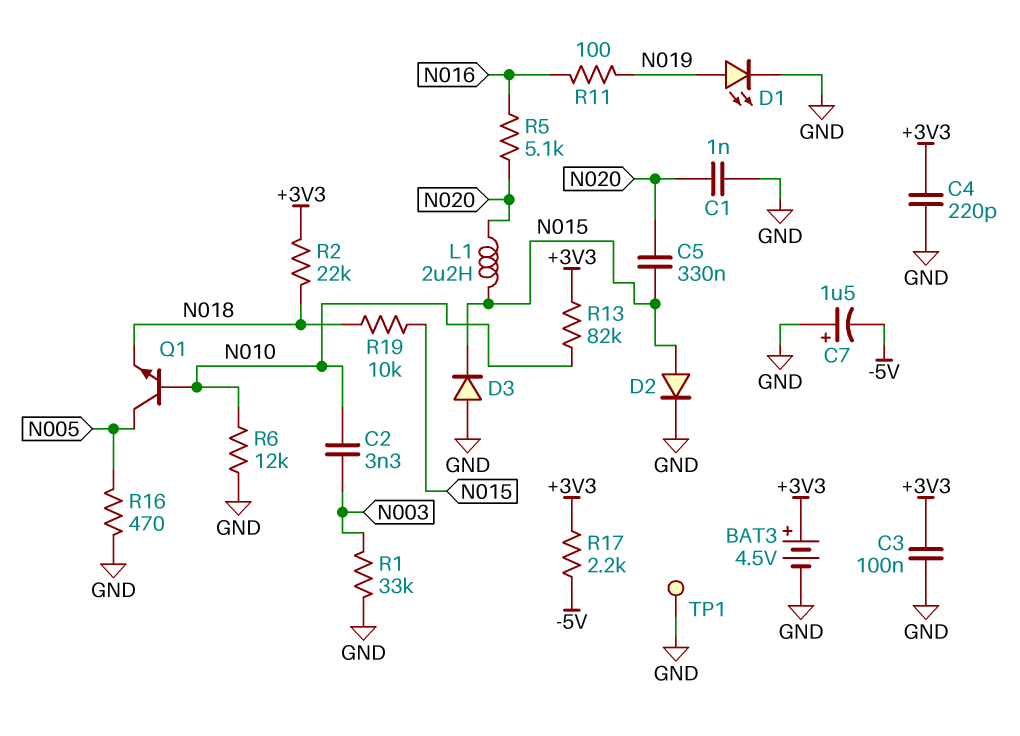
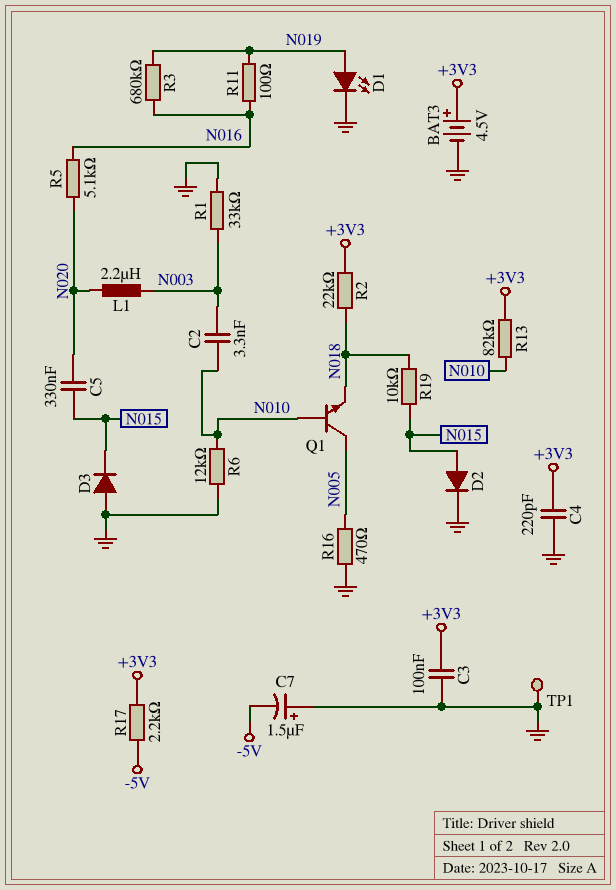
C1: 1nF (GND, N020) -> none
L1: 2.2uH (N015, N020) -> 2.2uH (N003, N020)
R3: none -> 680k (N016, N019)

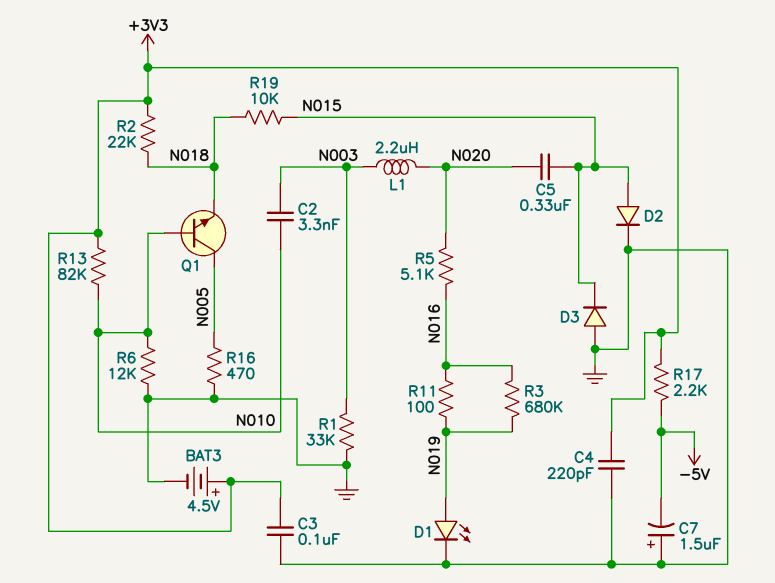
TP1: test point (GND) -> none

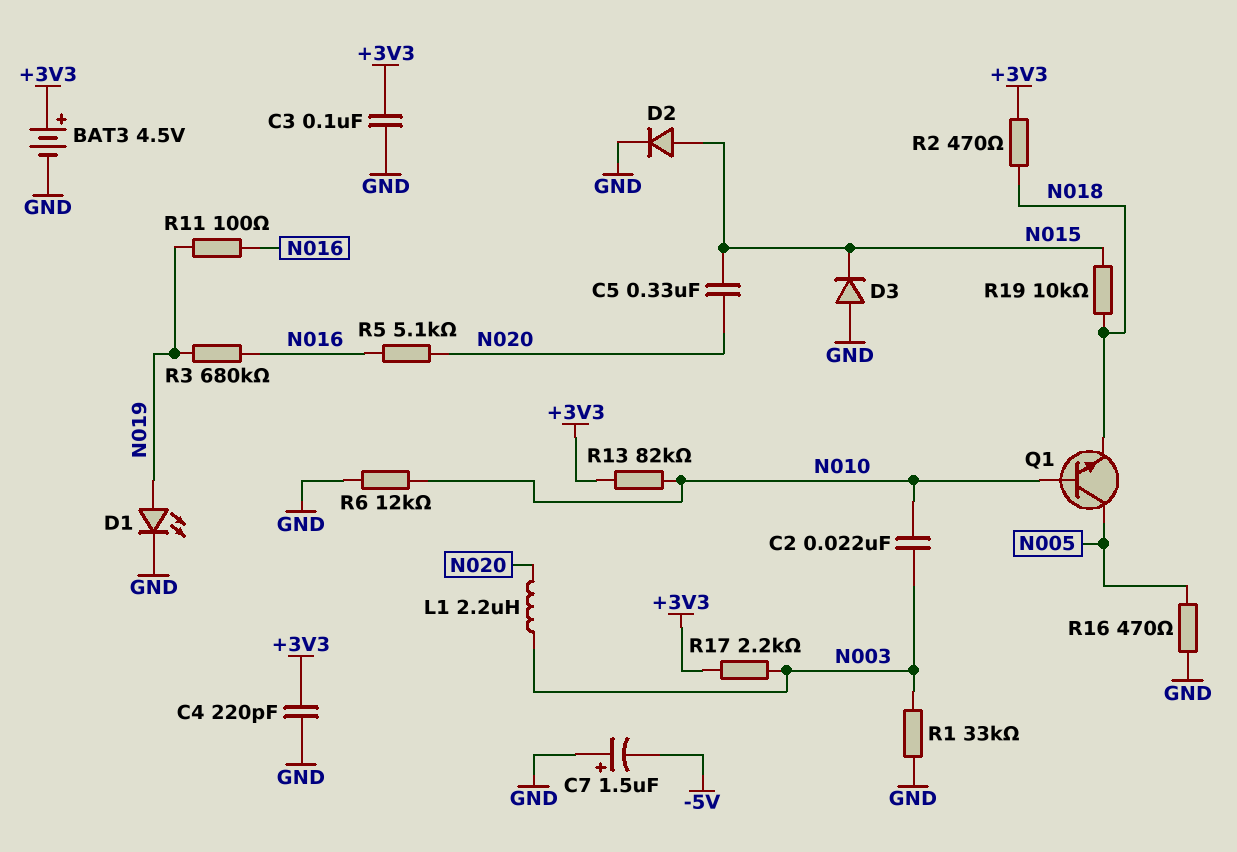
C2: 3.3nF (N003, N010) -> 22nF (N003, N010)
R2: 22k (+3V3, N018) -> 470 (+3V3, N018)
R17: 2.2k (+3V3, -5V) -> 2.2k (+3V3, N003)

